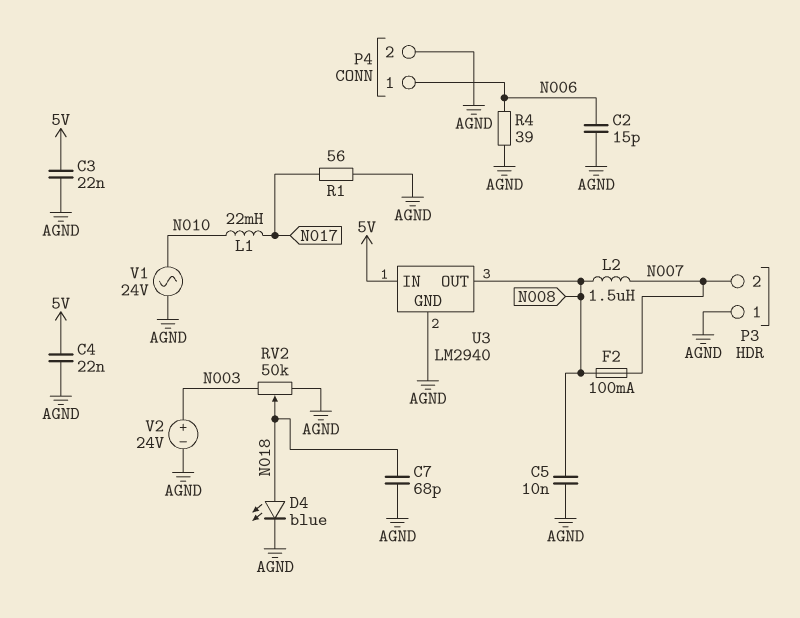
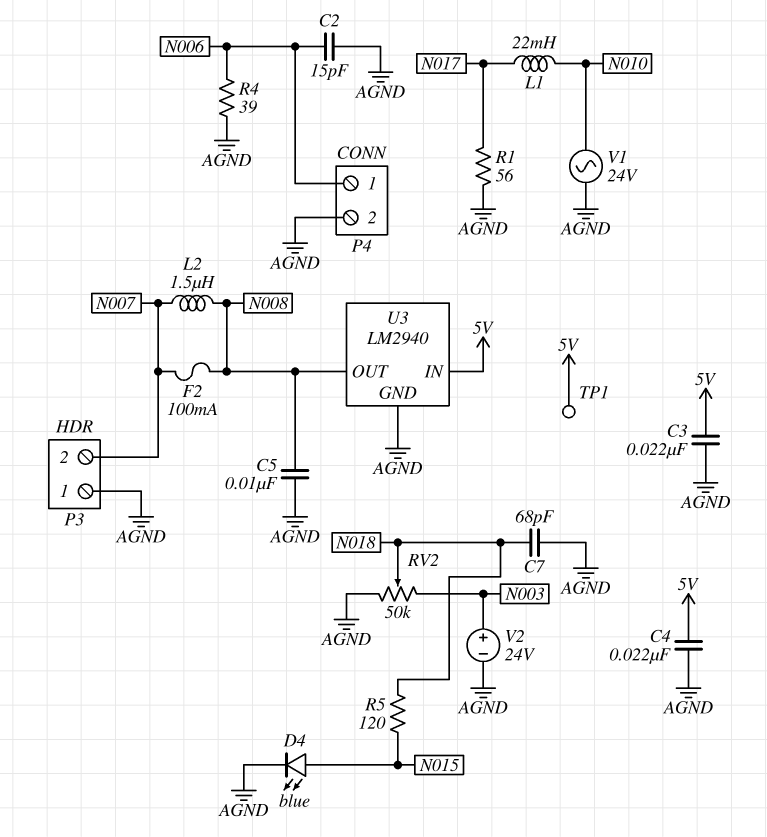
D4: LED blue (A N018, K AGND) -> LED blue (A N015, K AGND)
R5: none -> 120 (N015, N018)
TP1: none -> test point (5V)

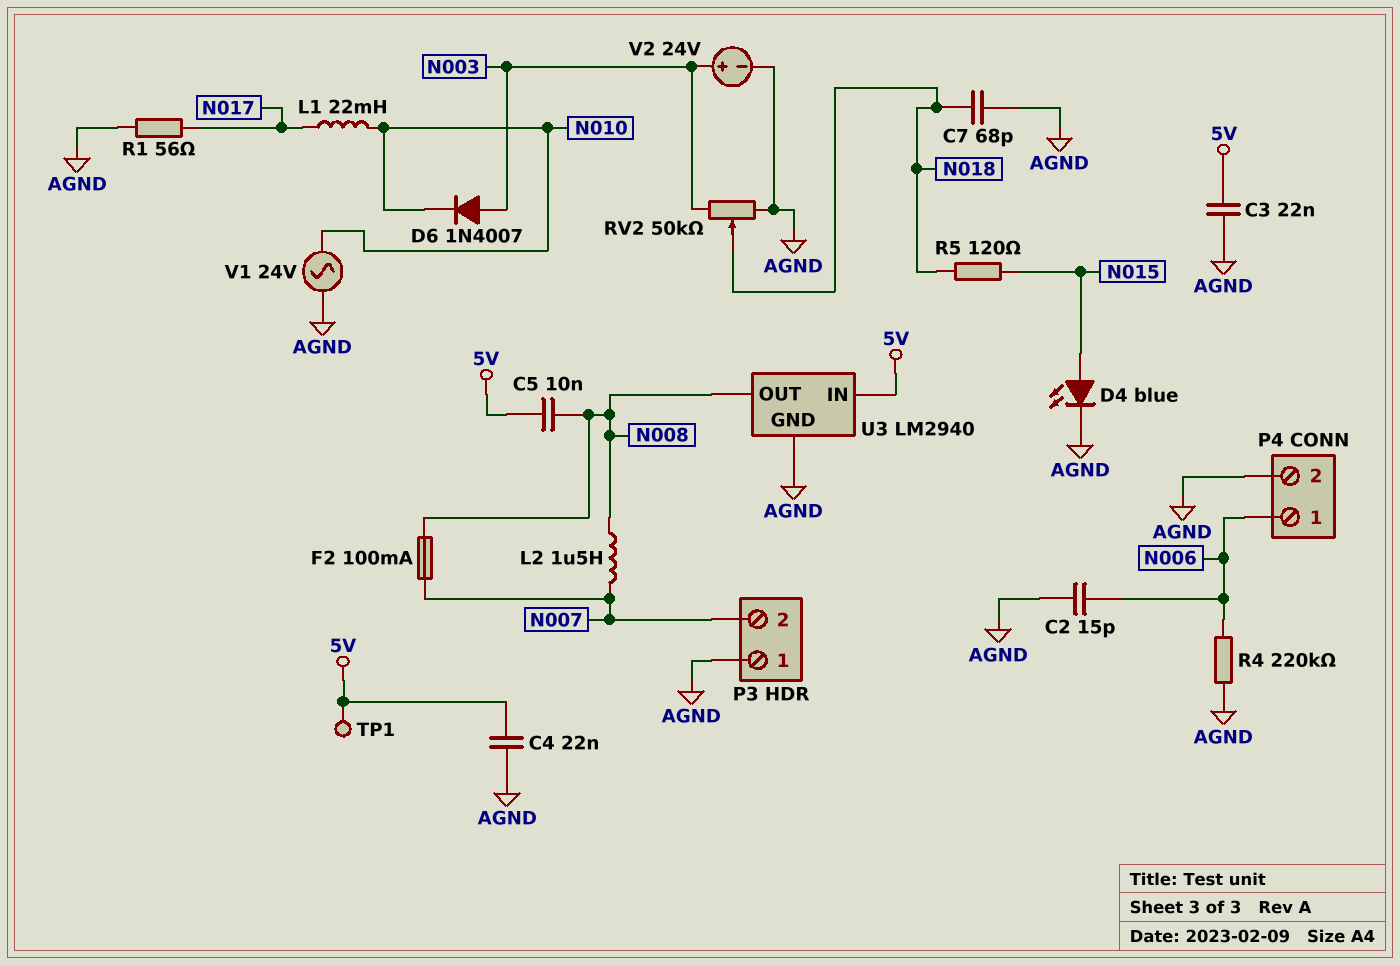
C5: 10nF (AGND, N008) -> 10nF (5V, N008)
D6: none -> diode 1N4007 (A N003, K N010)
R4: 39 (AGND, N006) -> 220k (AGND, N006)

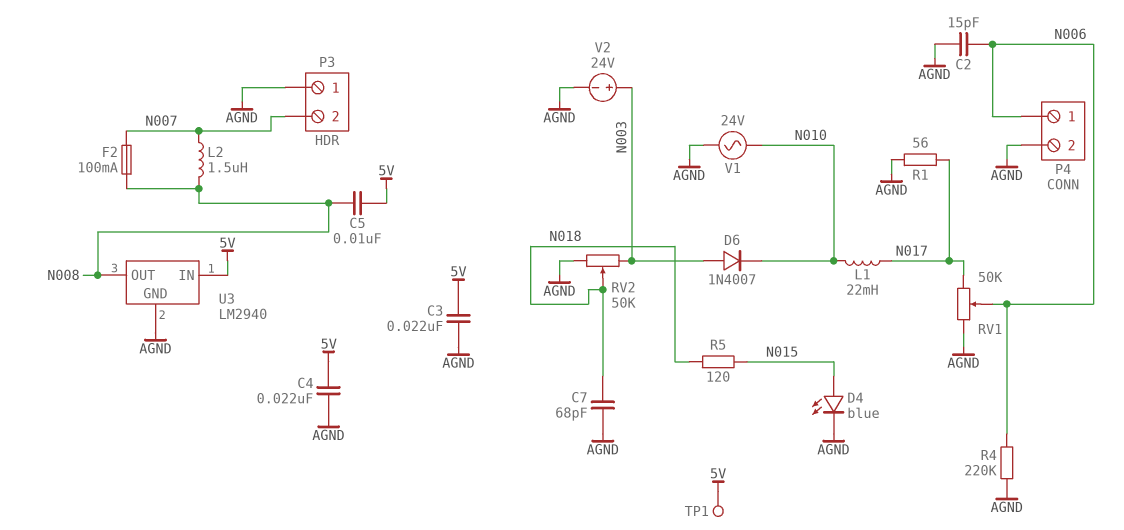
RV1: none -> 50k (AGND, N017, wiper N006)

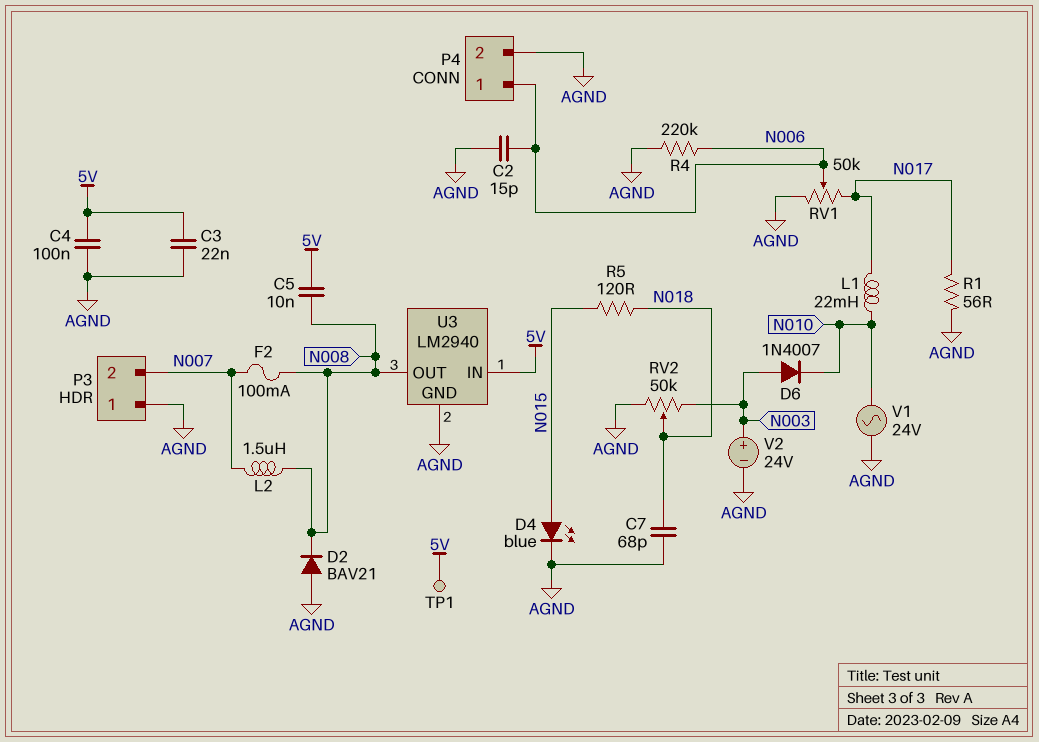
C4: 22nF (5V, AGND) -> 100nF (5V, AGND)
D2: none -> diode BAV21 (A AGND, K N008)

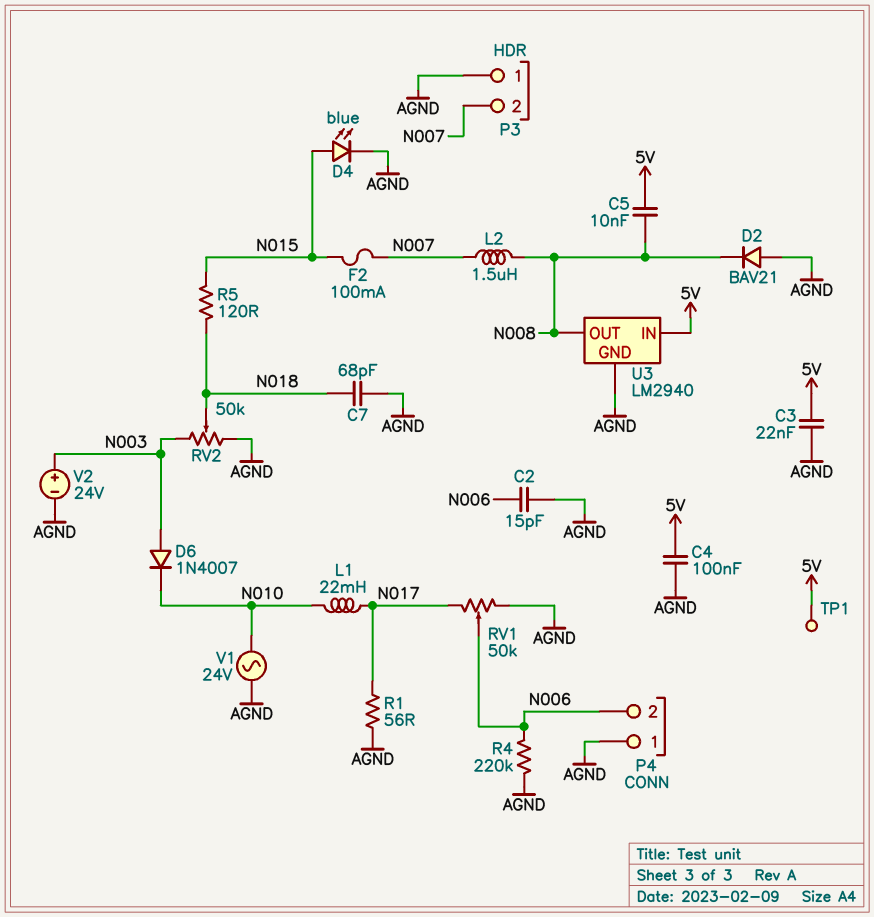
F2: 100mA (N007, N008) -> 100mA (N007, N015)
P4 pin 1: N006 -> AGND
P4 pin 2: AGND -> N006

